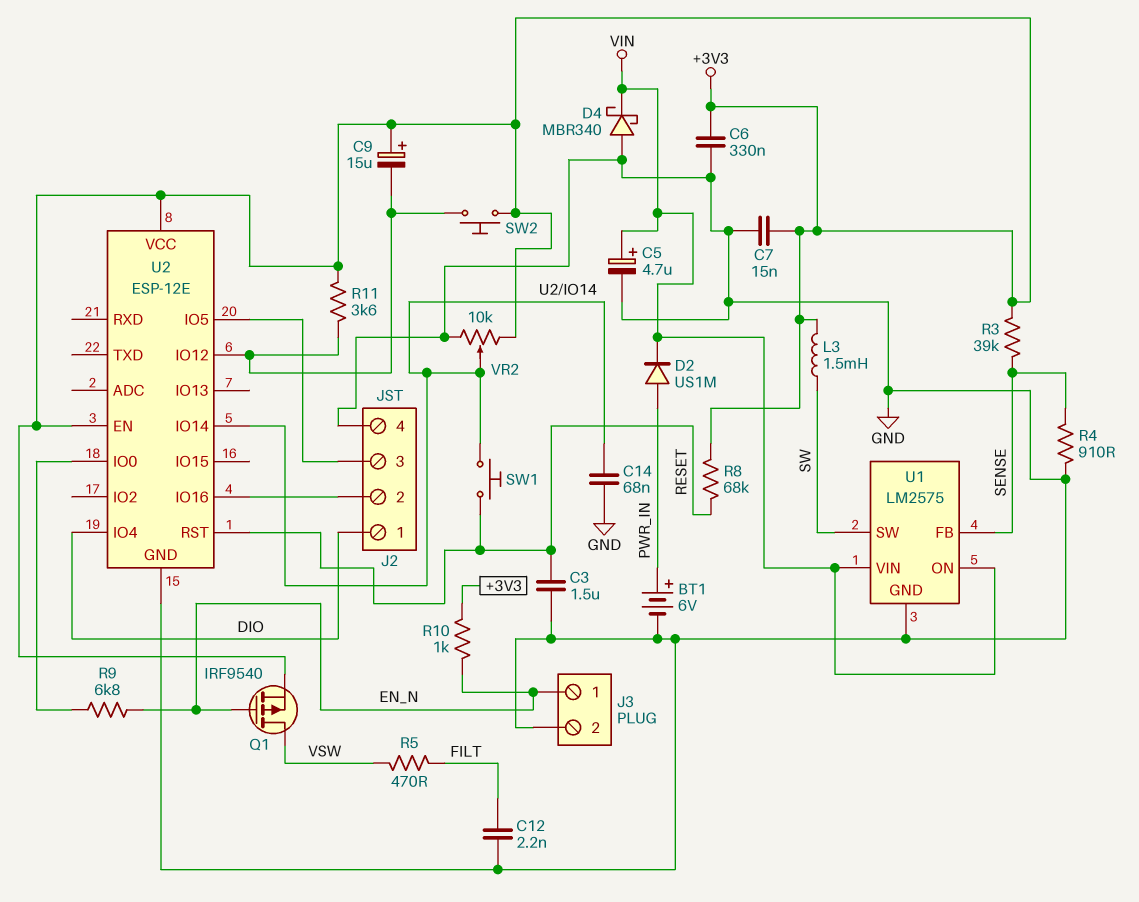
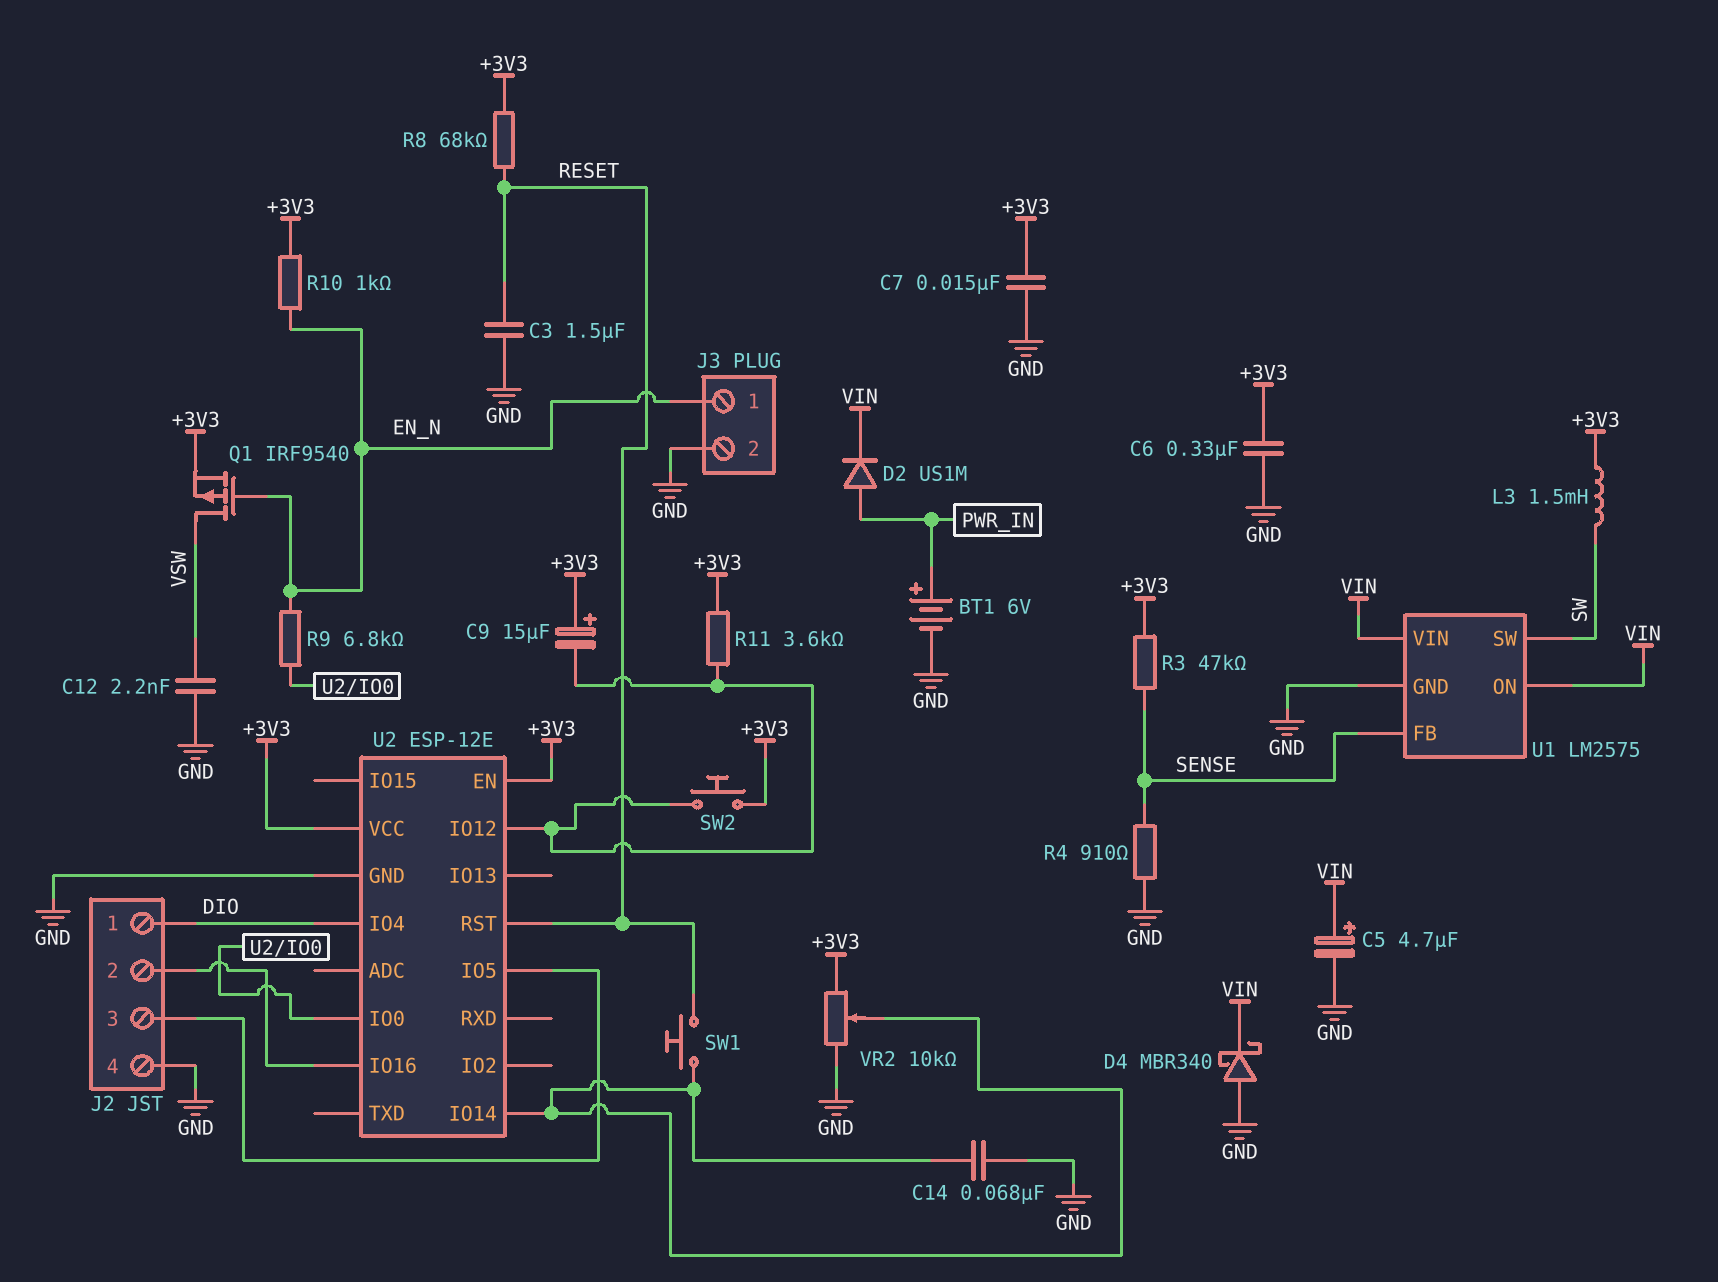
C12: 2.2nF (FILT, GND) -> 2.2nF (GND, VSW)
R3: 39k (+3V3, SENSE) -> 47k (+3V3, SENSE)
R5: 470 (FILT, VSW) -> none

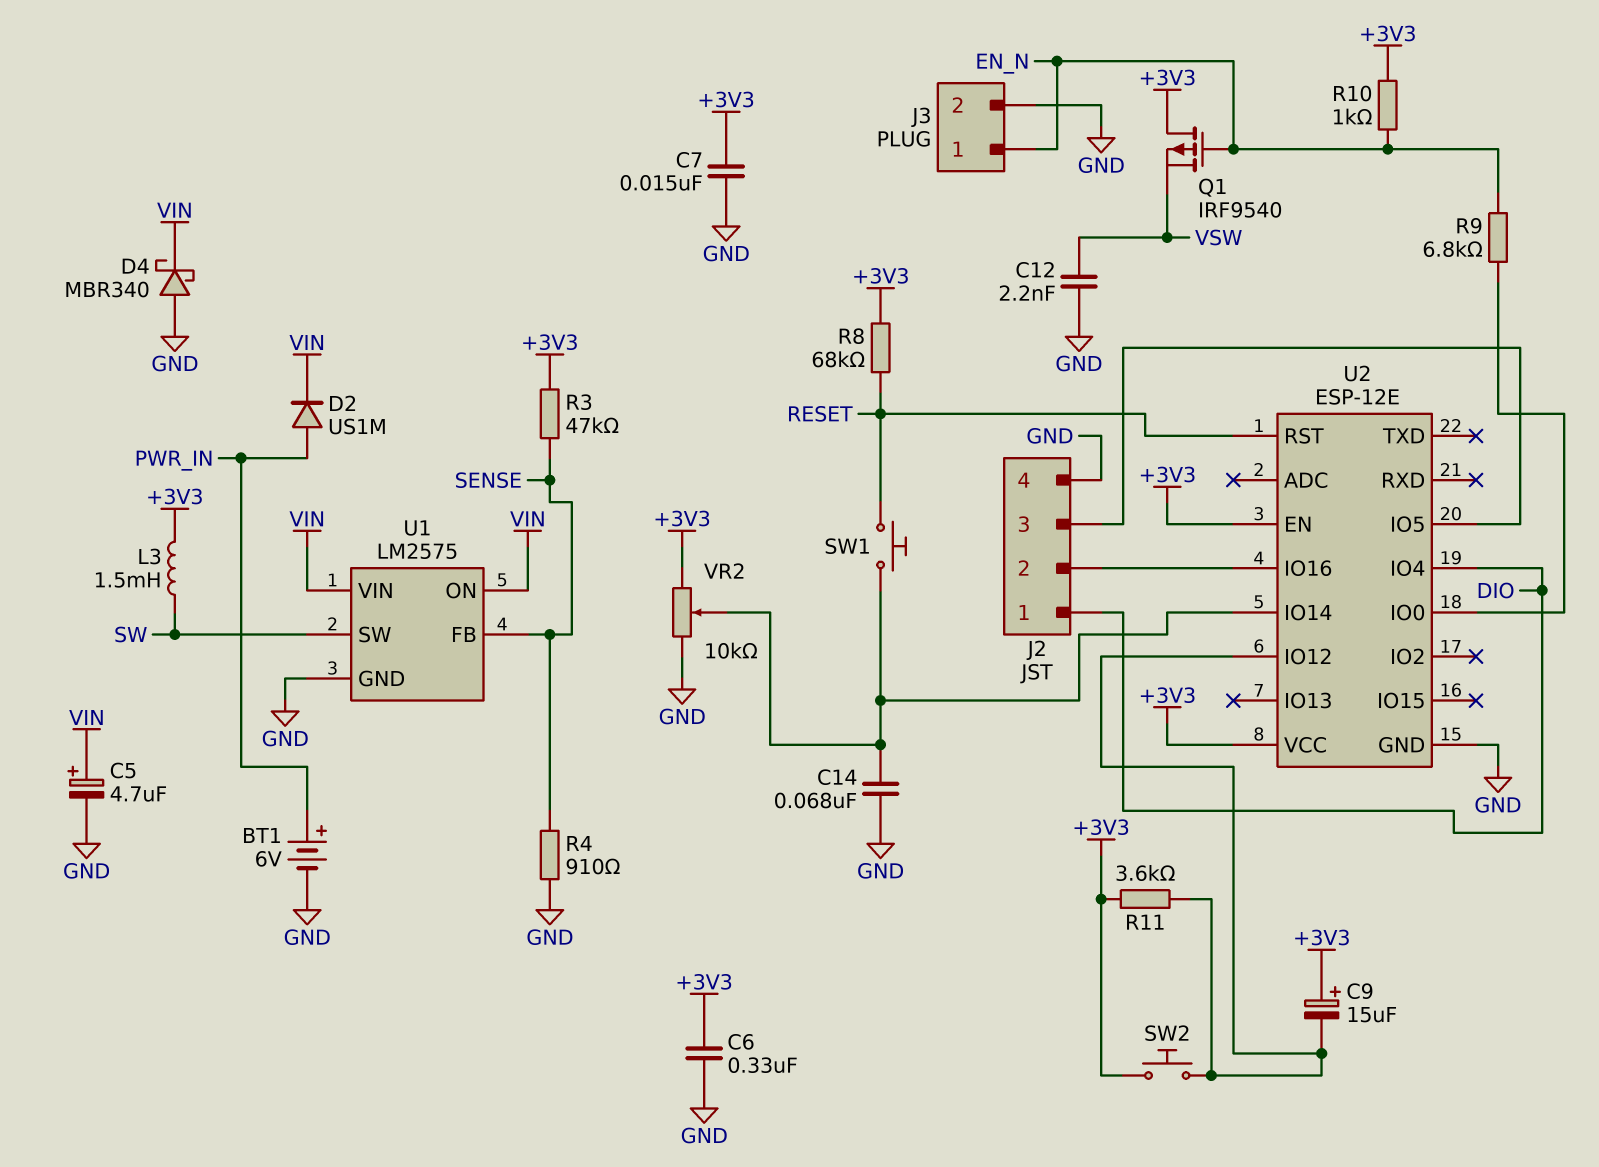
C3: 1.5uF (GND, RESET) -> none
Q1: PMOS IRF9540 (G EN_N, D VSW, S +3V3) -> PMOS IRF9540 (G EN_N, D +3V3, S VSW)

